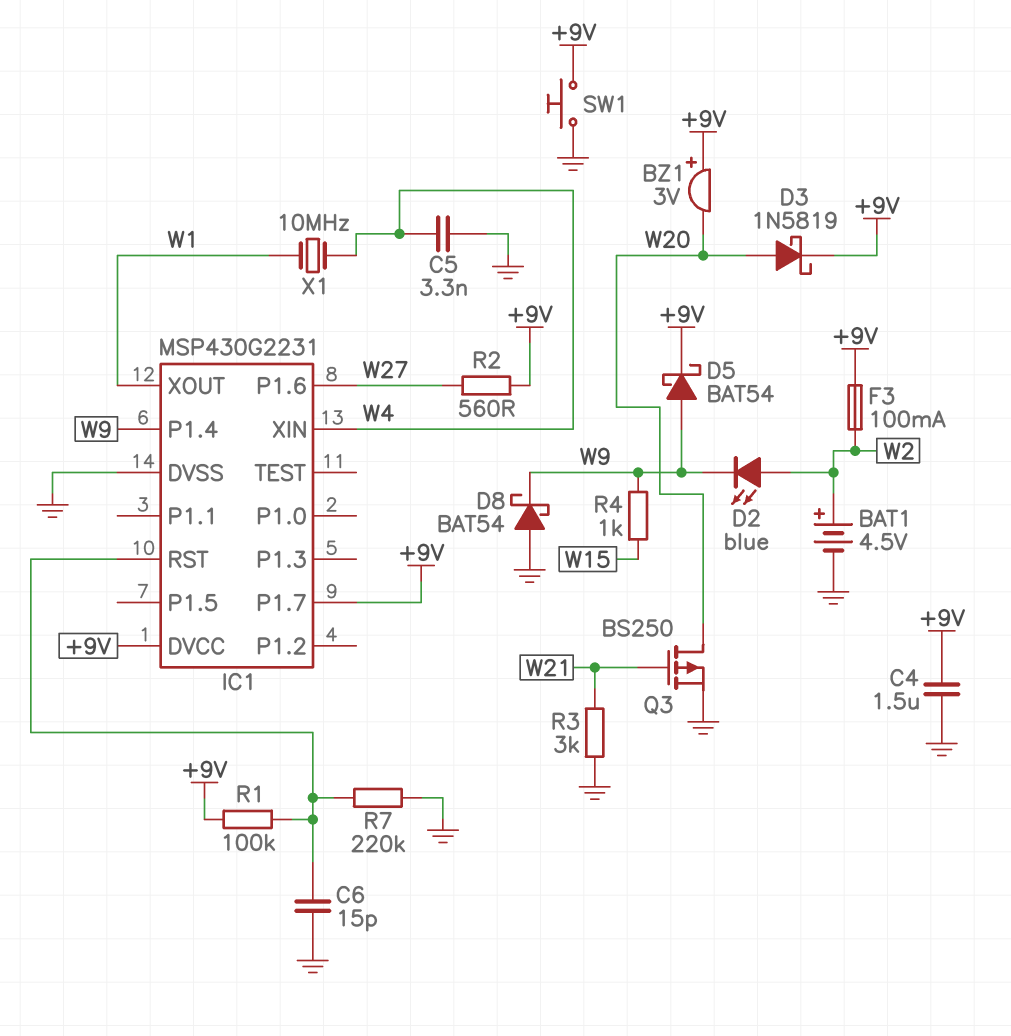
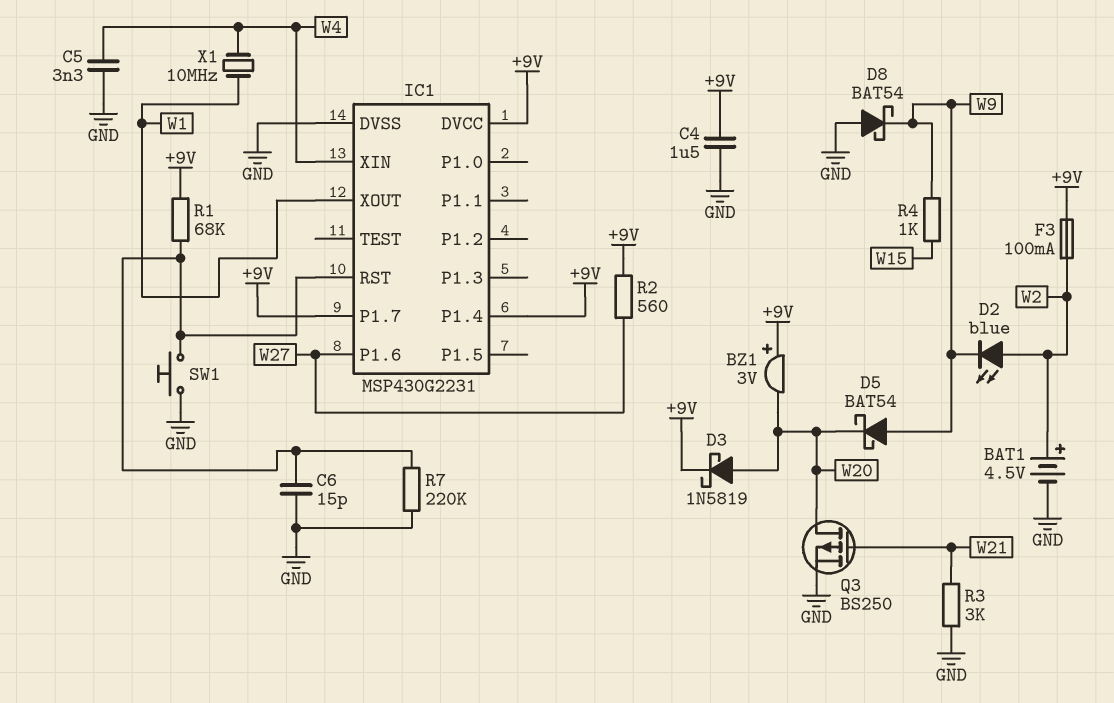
D5: schottky BAT54 (A W9, K +9V) -> schottky BAT54 (A W9, K W20)
IC1 pin P1.4: W9 -> +9V
R1: 100k (+9V, IC1/RST) -> 68k (+9V, IC1/RST)
SW1: button (+9V, GND) -> button (GND, IC1/RST)

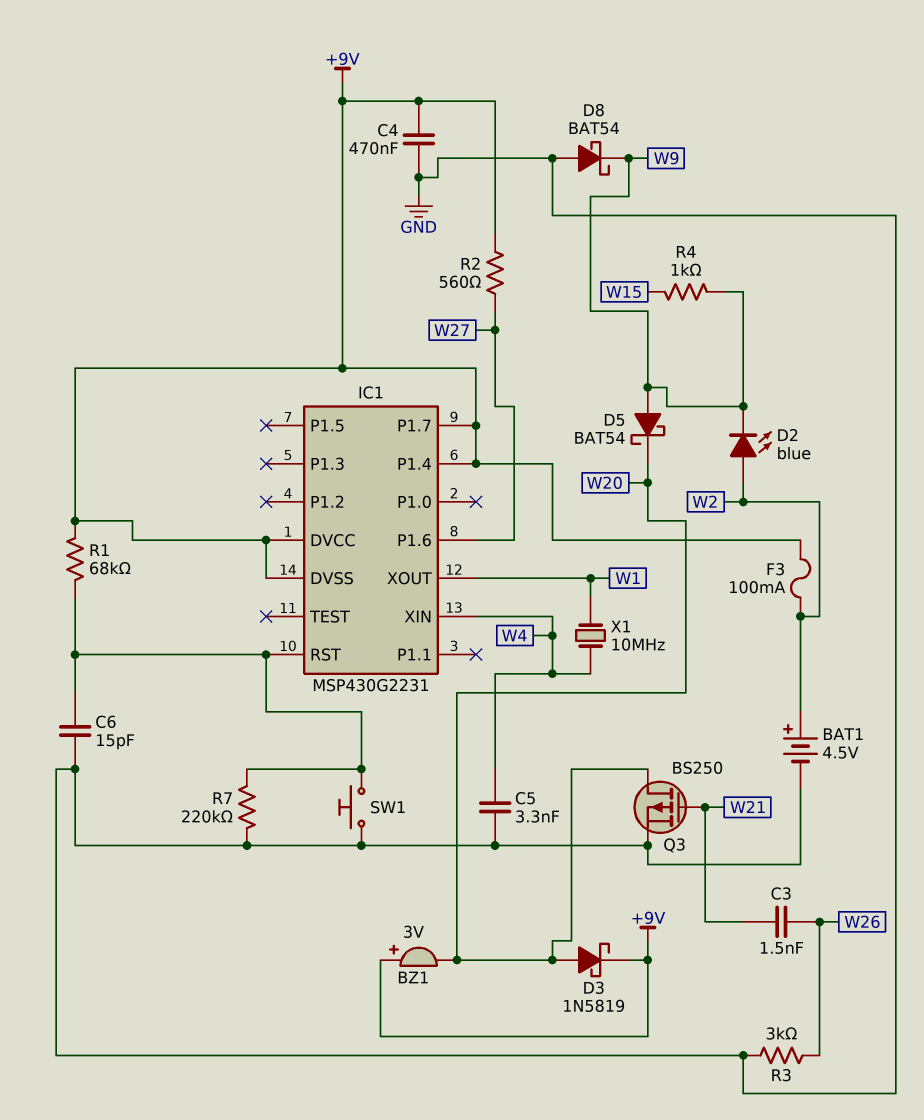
C3: none -> 1.5nF (W21, W26)
C4: 1.5uF (+9V, GND) -> 470nF (+9V, GND)
IC1 pin DVSS: GND -> +9V
R3: 3k (GND, W21) -> 3k (GND, W26)

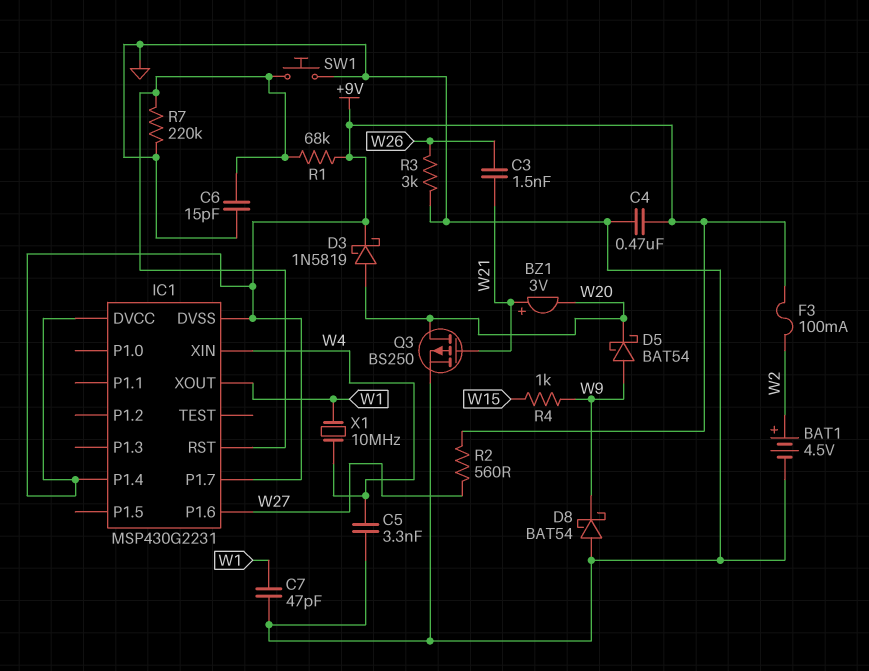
BZ1: buzzer 3V (plus +9V, minus W20) -> buzzer 3V (plus W21, minus W20)
C7: none -> 47pF (GND, W1)
D2: LED blue (A W2, K W9) -> none

